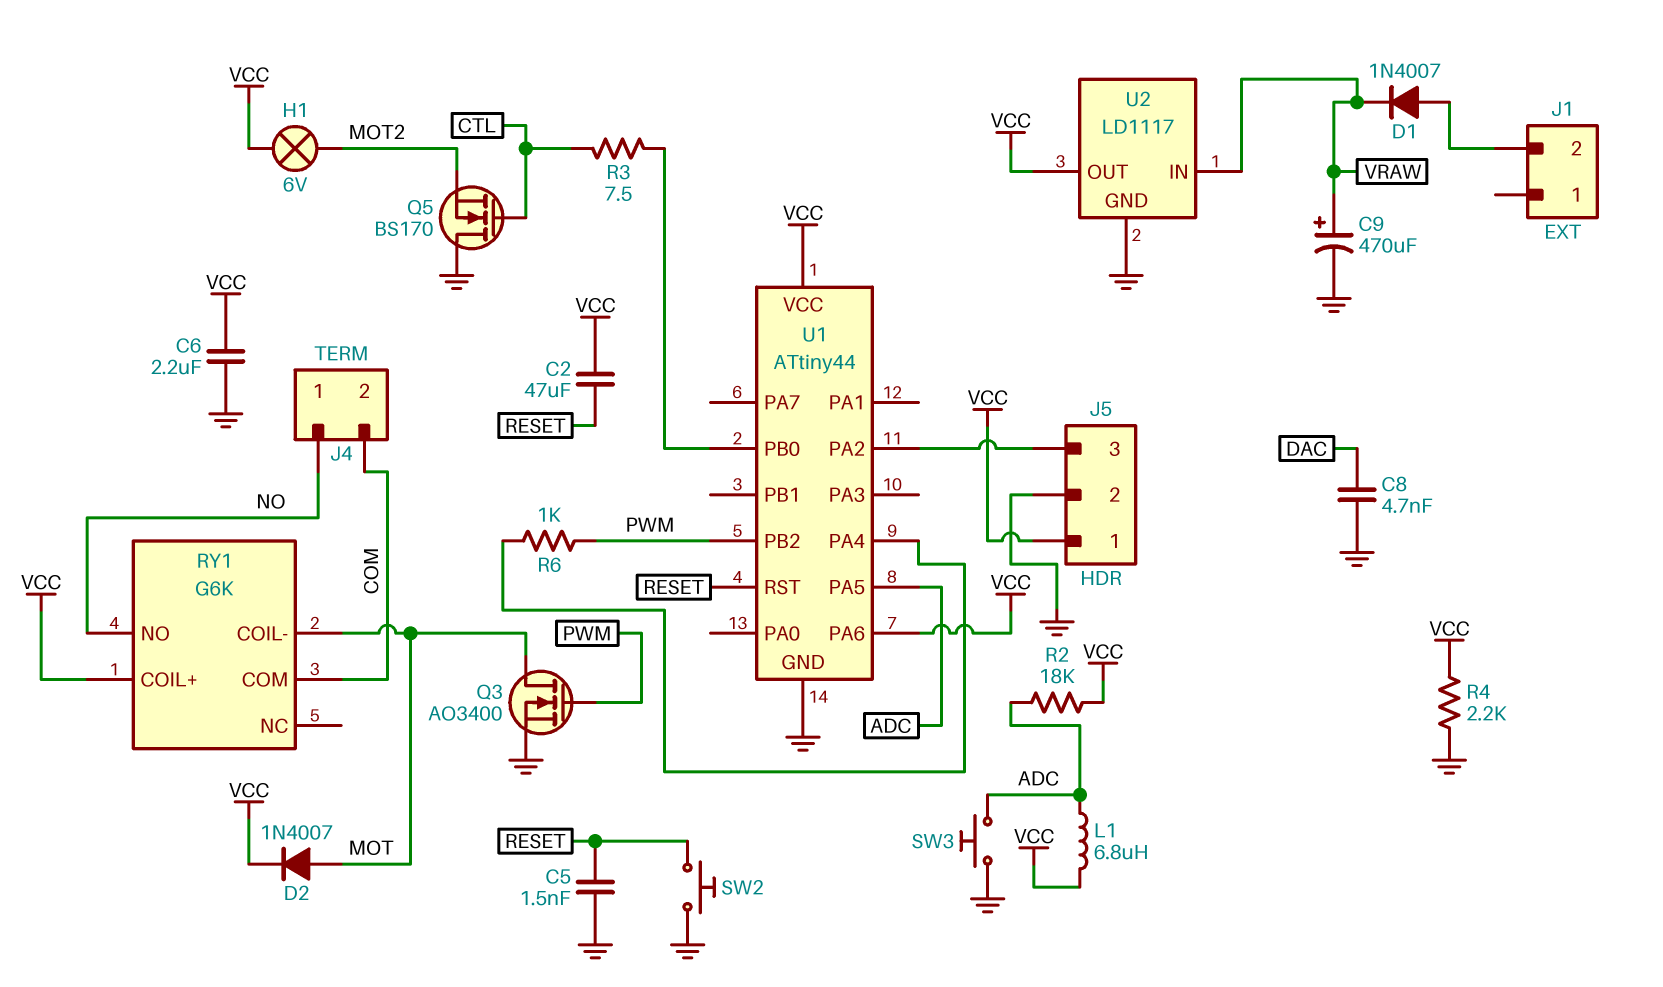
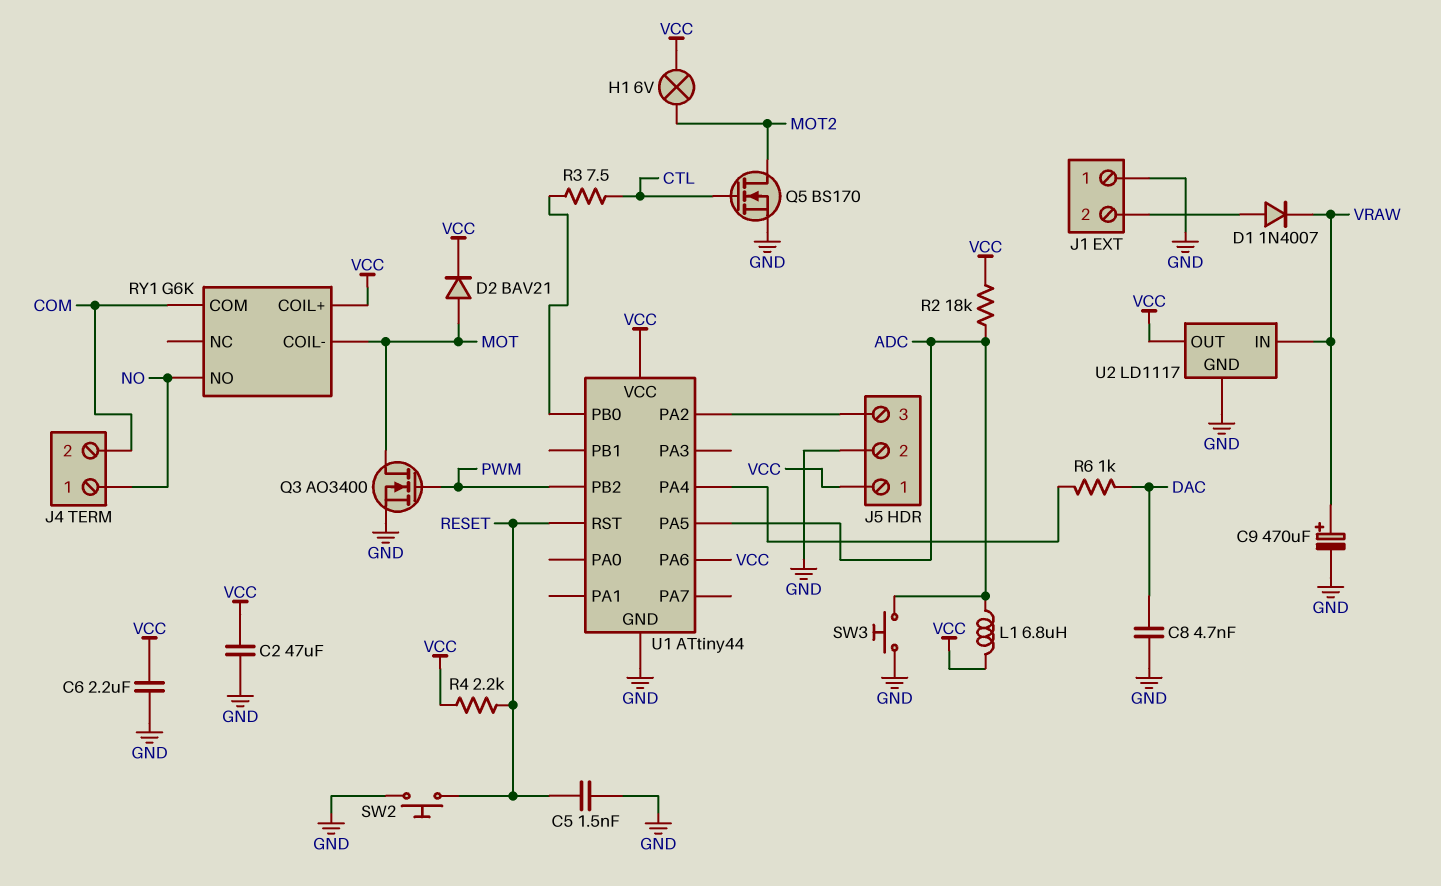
C2: 47uF (RESET, VCC) -> 47uF (GND, VCC)
D2: diode 1N4007 (A MOT, K VCC) -> diode BAV21 (A MOT, K VCC)
J1 pin 1: none -> GND
Q5: NMOS BS170 (G CTL, D GND, S MOT2) -> NMOS BS170 (G CTL, D MOT2, S GND)
R4: 2.2k (GND, VCC) -> 2.2k (RESET, VCC)
R6: 1k (PWM, U1/PA4) -> 1k (DAC, U1/PA4)

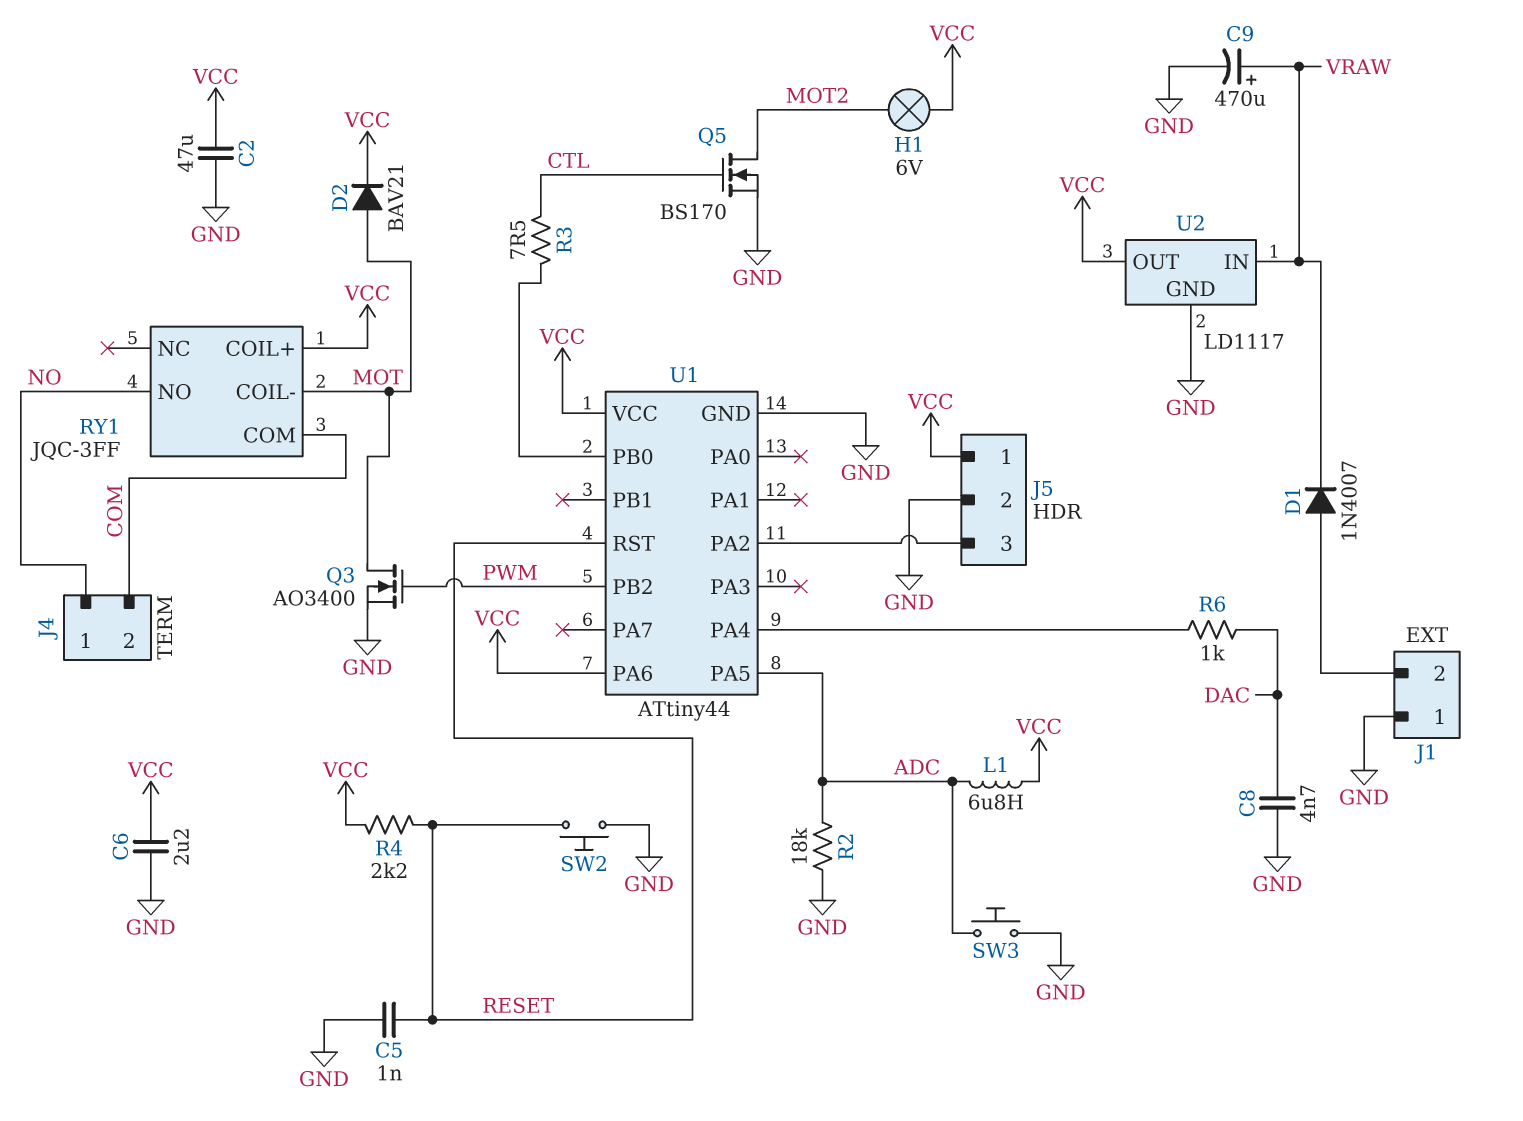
C5: 1.5nF (GND, RESET) -> 1nF (GND, RESET)
R2: 18k (ADC, VCC) -> 18k (ADC, GND)
RY1: G6K -> JQC-3FF

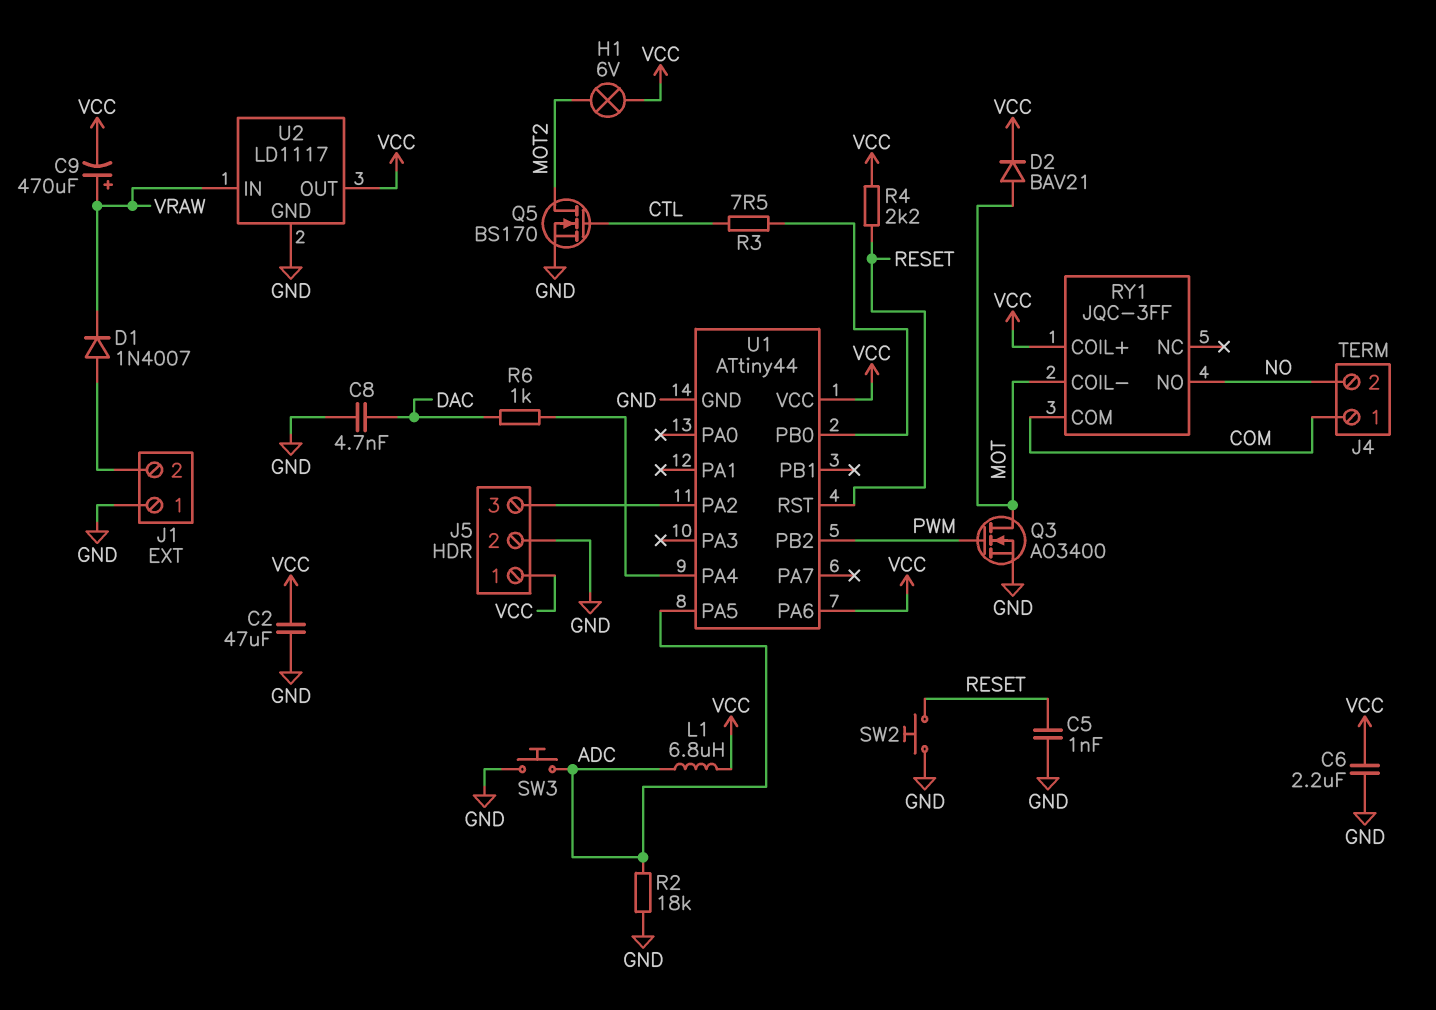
C9: 470uF (plus VRAW, minus GND) -> 470uF (plus VRAW, minus VCC)
J4 pin 1: NO -> COM
J4 pin 2: COM -> NO

